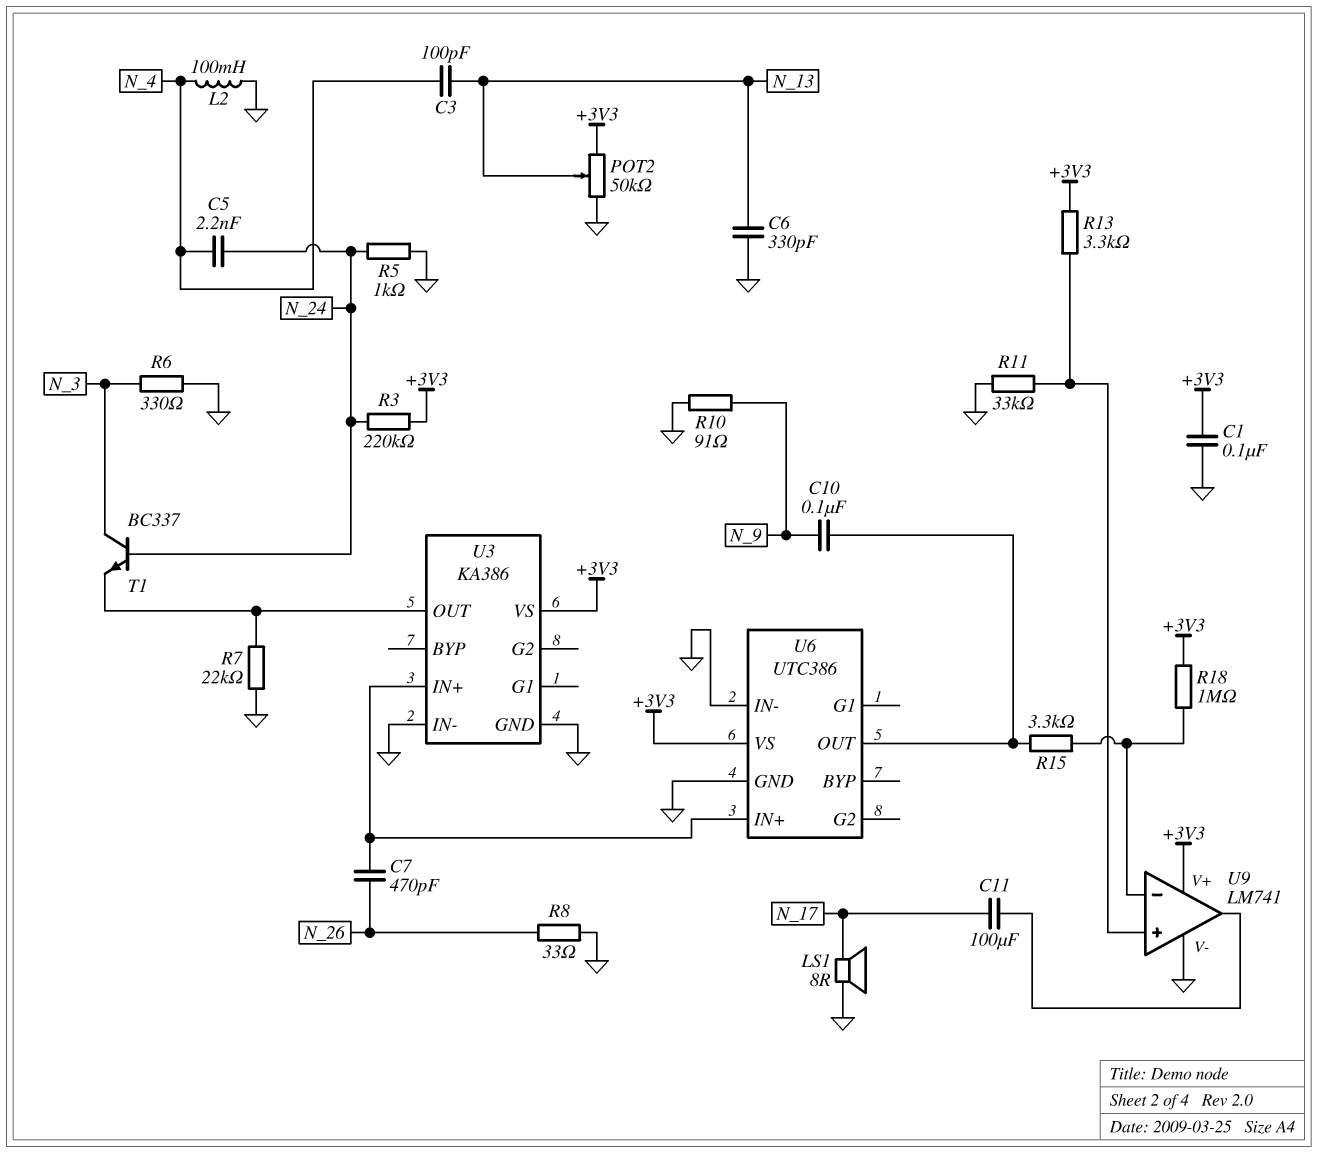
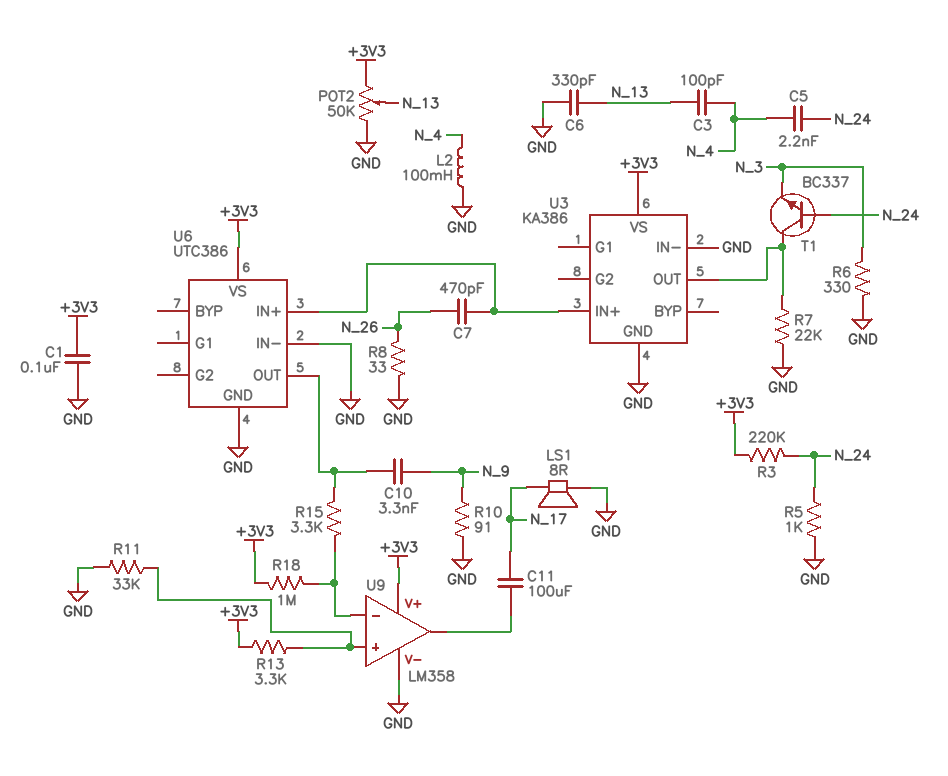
C10: 100nF (N_9, U6/OUT) -> 3.3nF (N_9, U6/OUT)
T1: NPN BC337 (B N_24, C N_3, E U3/OUT) -> NPN BC337 (B N_24, C U3/OUT, E N_3)
U9: LM741 -> LM358

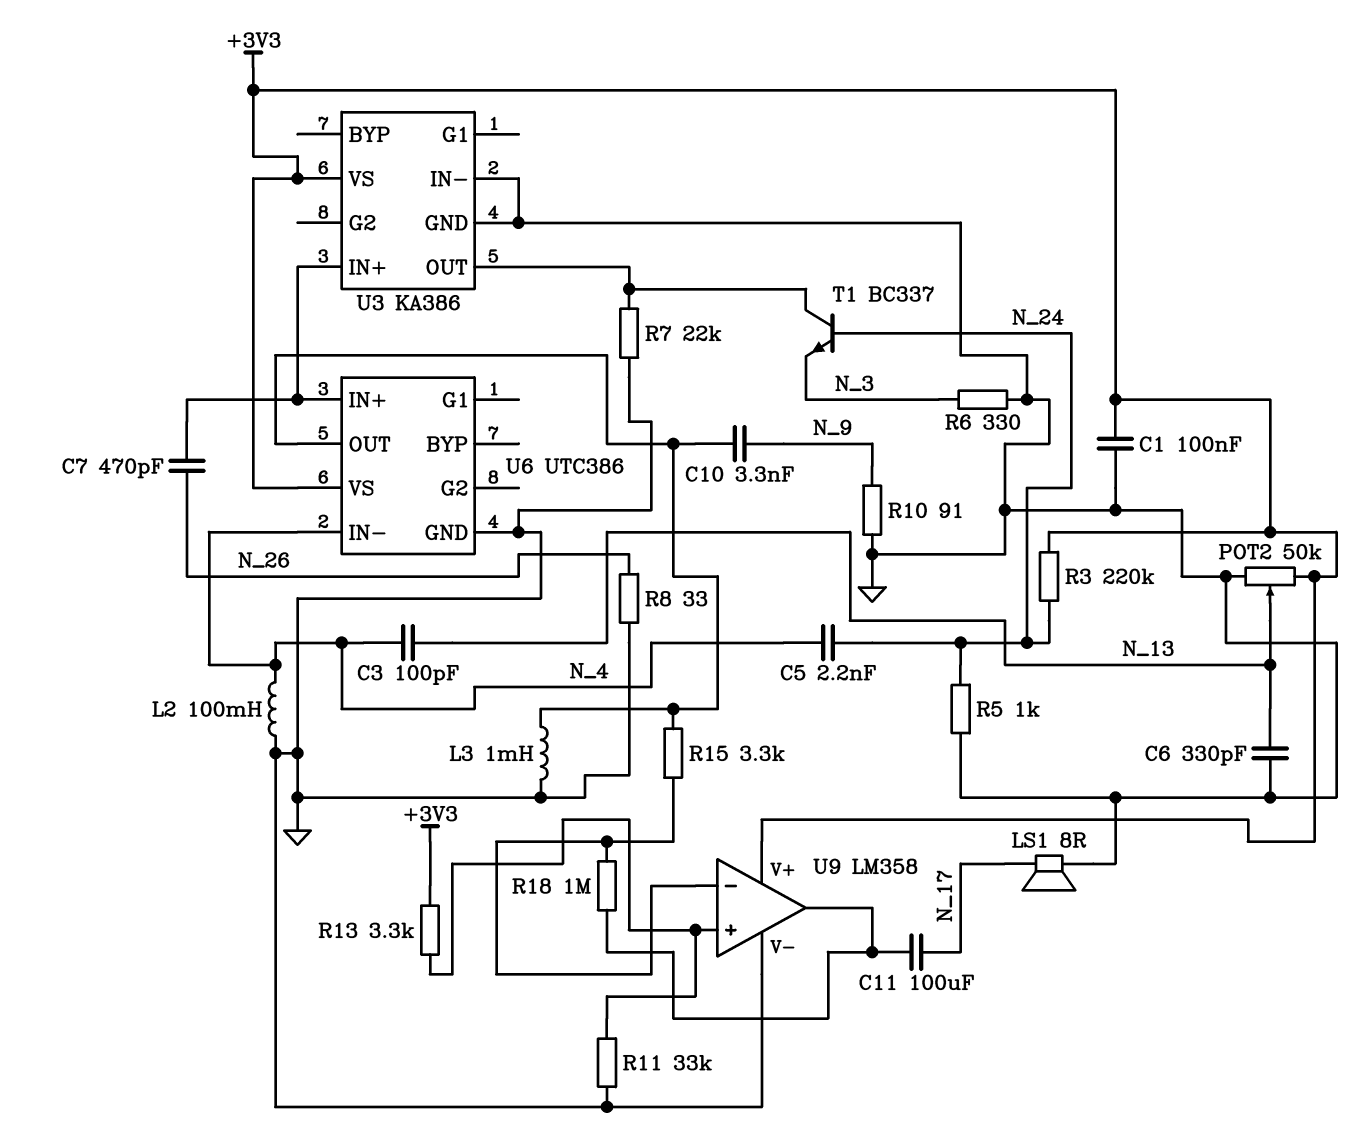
L3: none -> 1mH (GND, U6/OUT)
R18: 1M (+3V3, U9/in-) -> 1M (U9/in-, U9/out)
U6 pin IN-: GND -> N_4

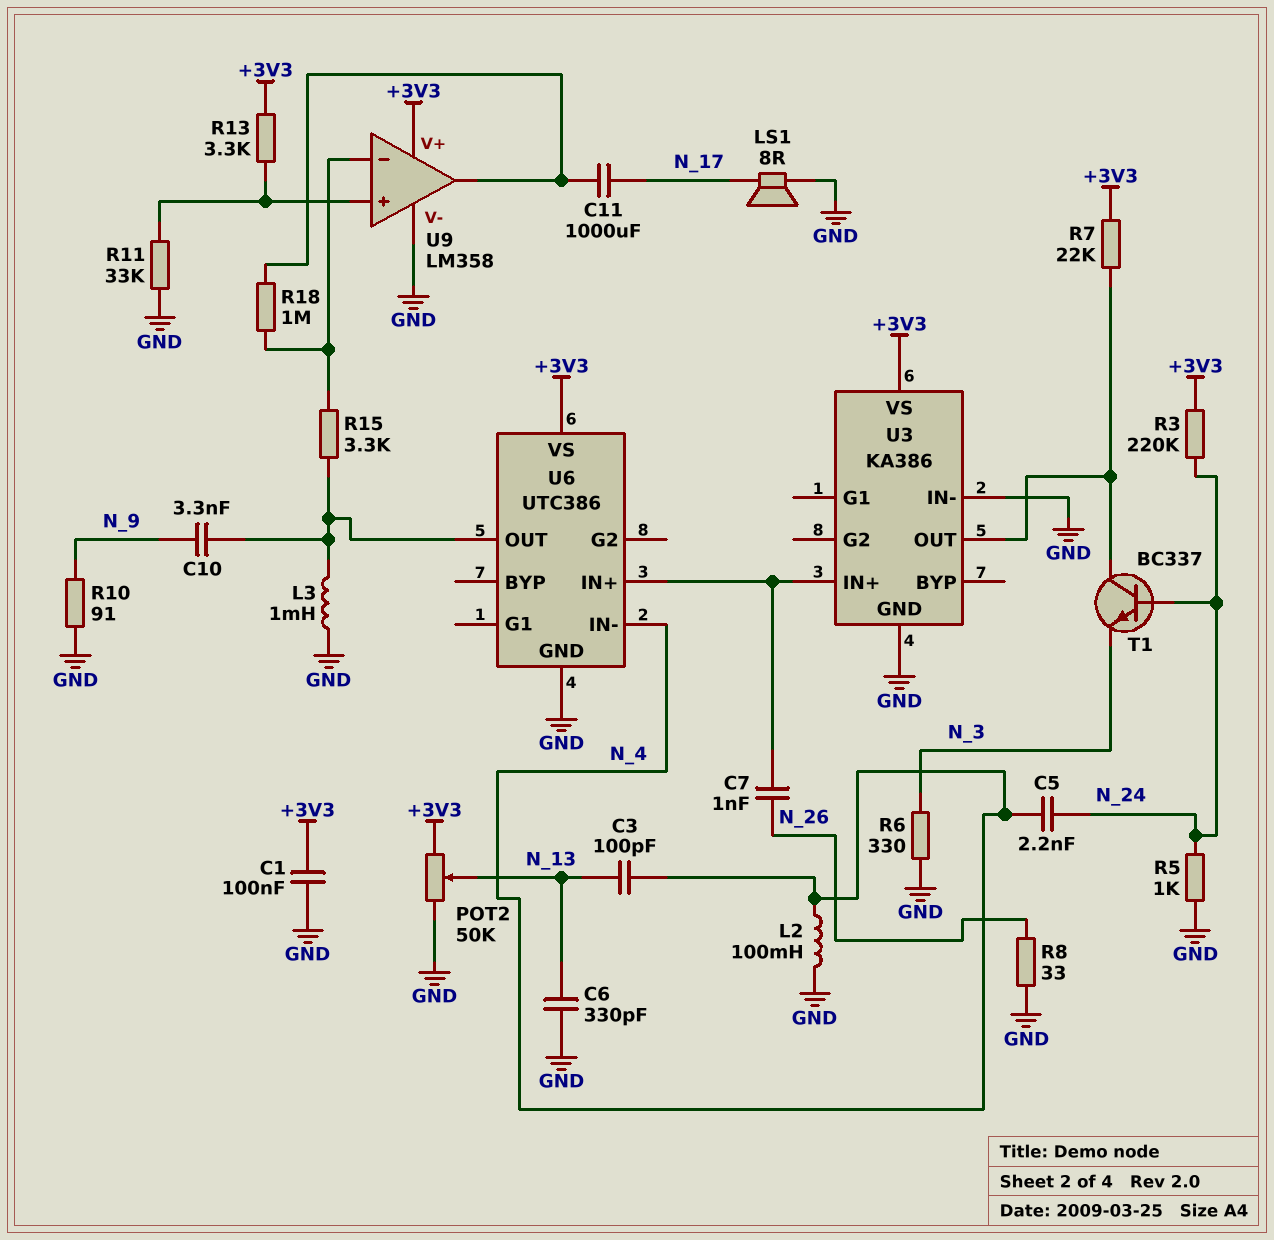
C7: 470pF (N_26, U3/IN+) -> 1nF (N_26, U3/IN+)
C11: 100uF (N_17, U9/out) -> 1000uF (N_17, U9/out)
R7: 22k (GND, U3/OUT) -> 22k (+3V3, U3/OUT)

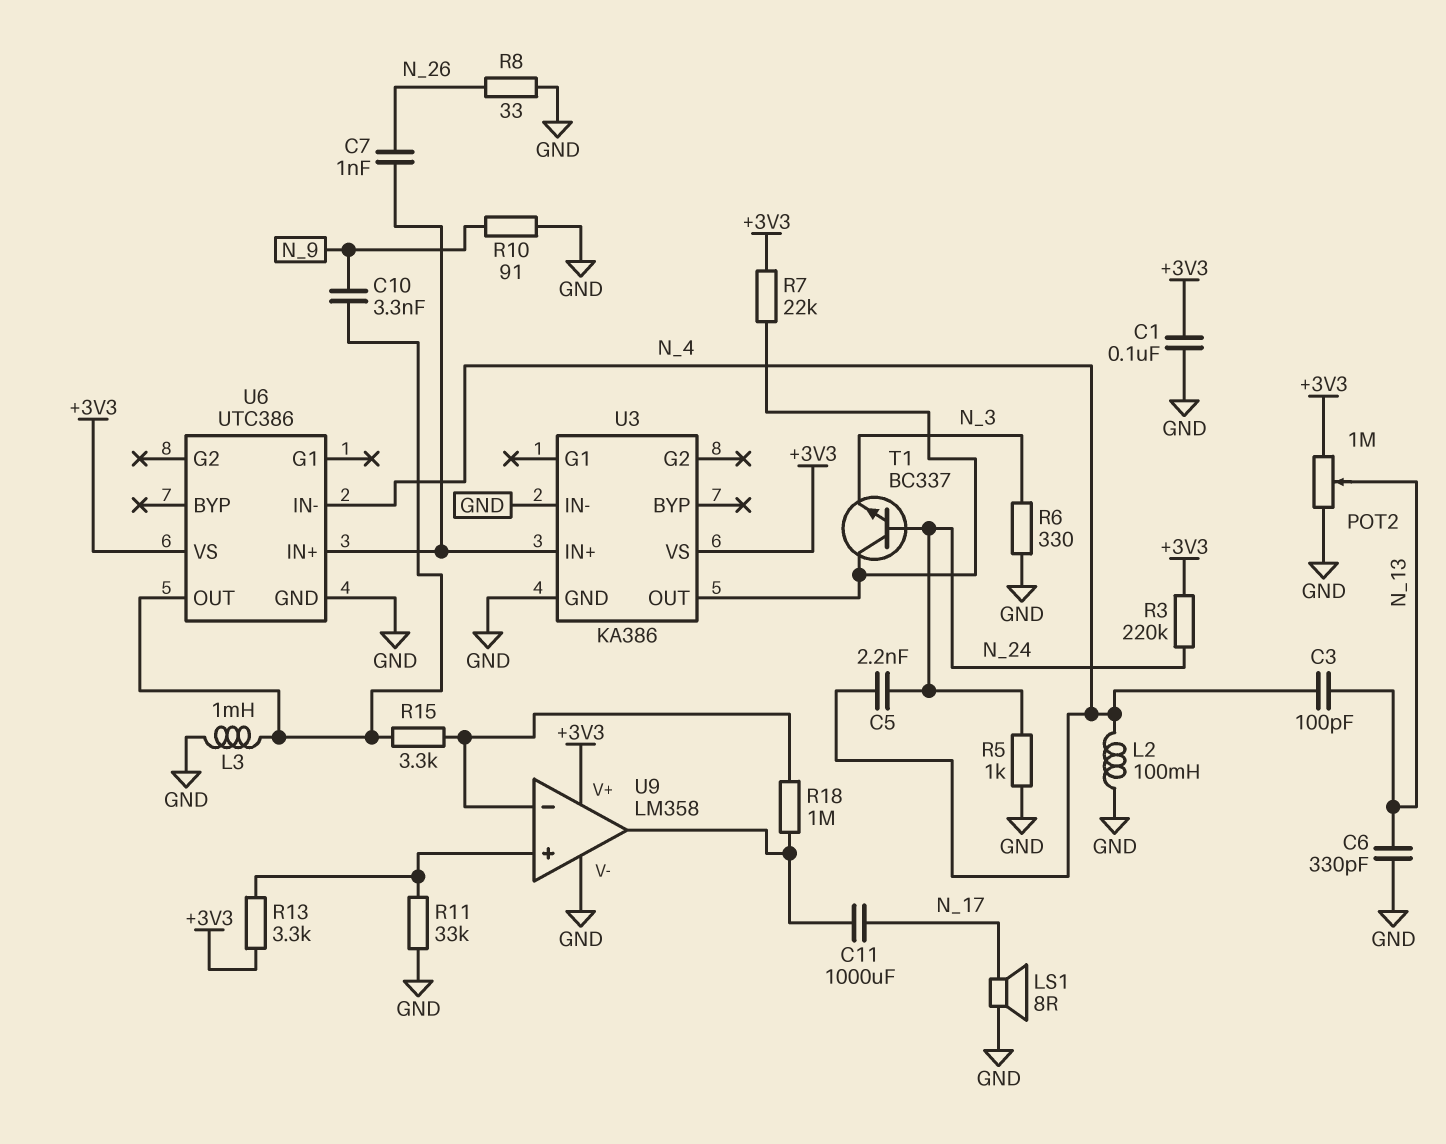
POT2: 50k (+3V3, GND, wiper N_13) -> 1M (+3V3, GND, wiper N_13)

